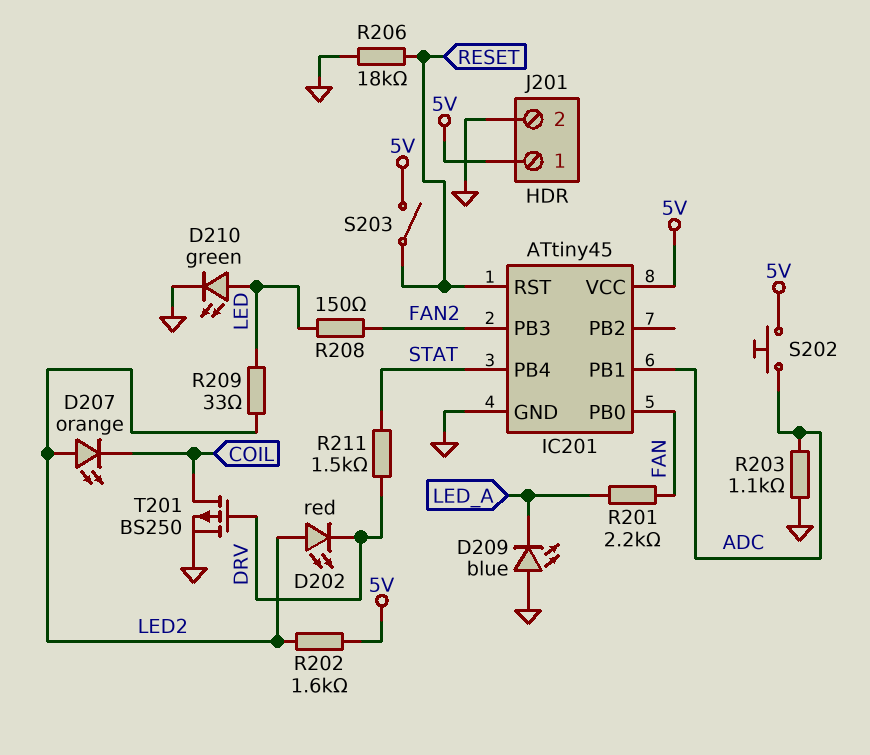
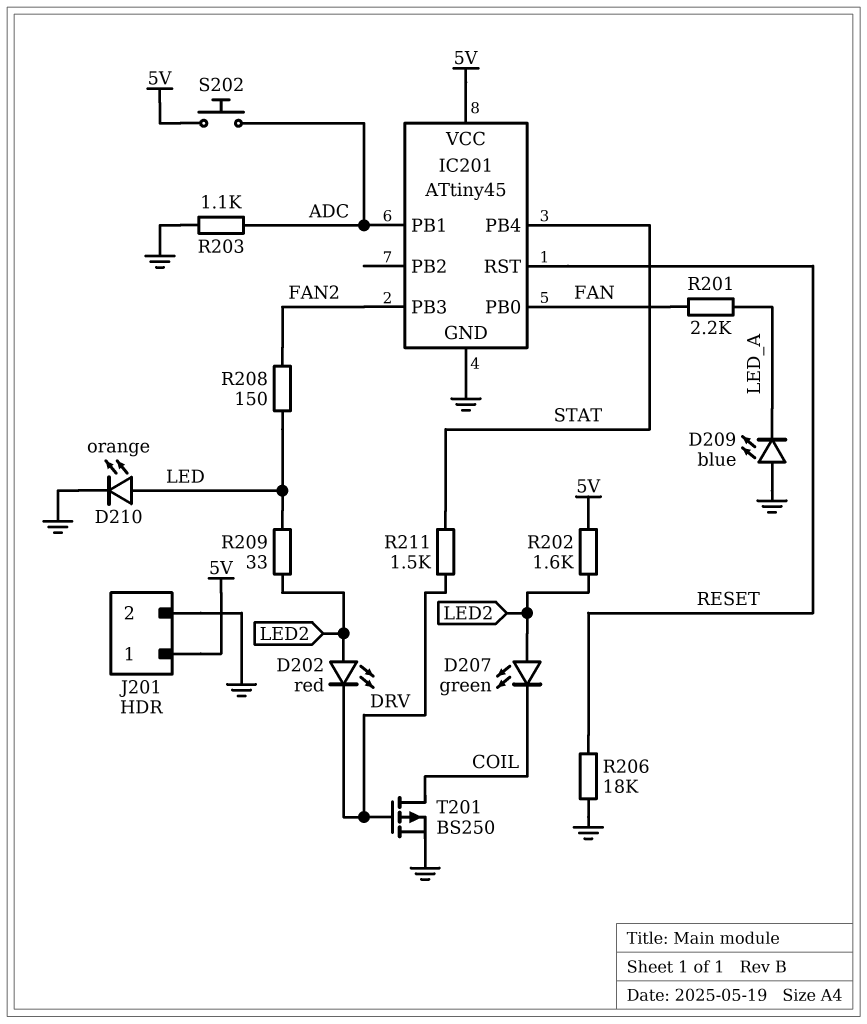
D207: LED orange (A LED2, K COIL) -> LED green (A LED2, K COIL)
D210: LED green (A LED, K GND) -> LED orange (A LED, K GND)
S203: switch (5V, RESET) -> none

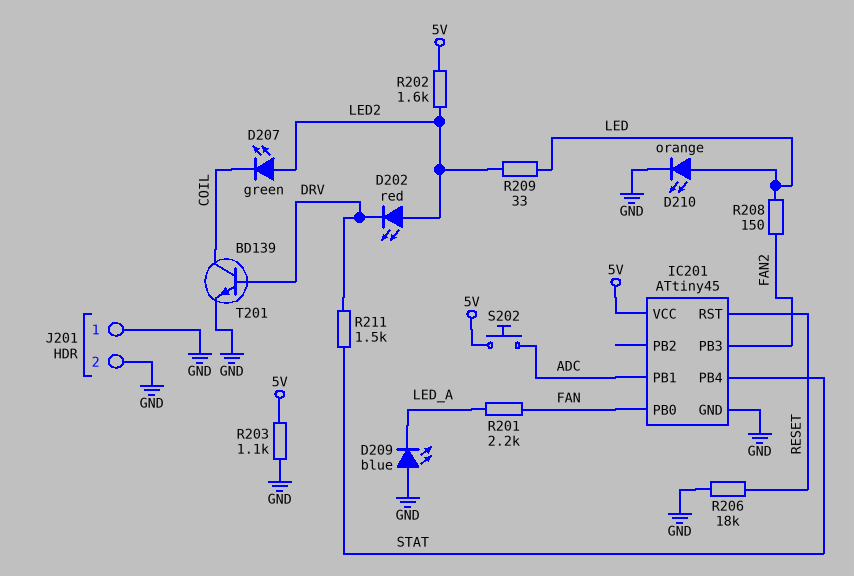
J201 pin 1: 5V -> GND
R203: 1.1k (ADC, GND) -> 1.1k (5V, GND)
T201: PMOS BS250 (G DRV, D COIL, S GND) -> NPN BD139 (B DRV, C COIL, E GND)

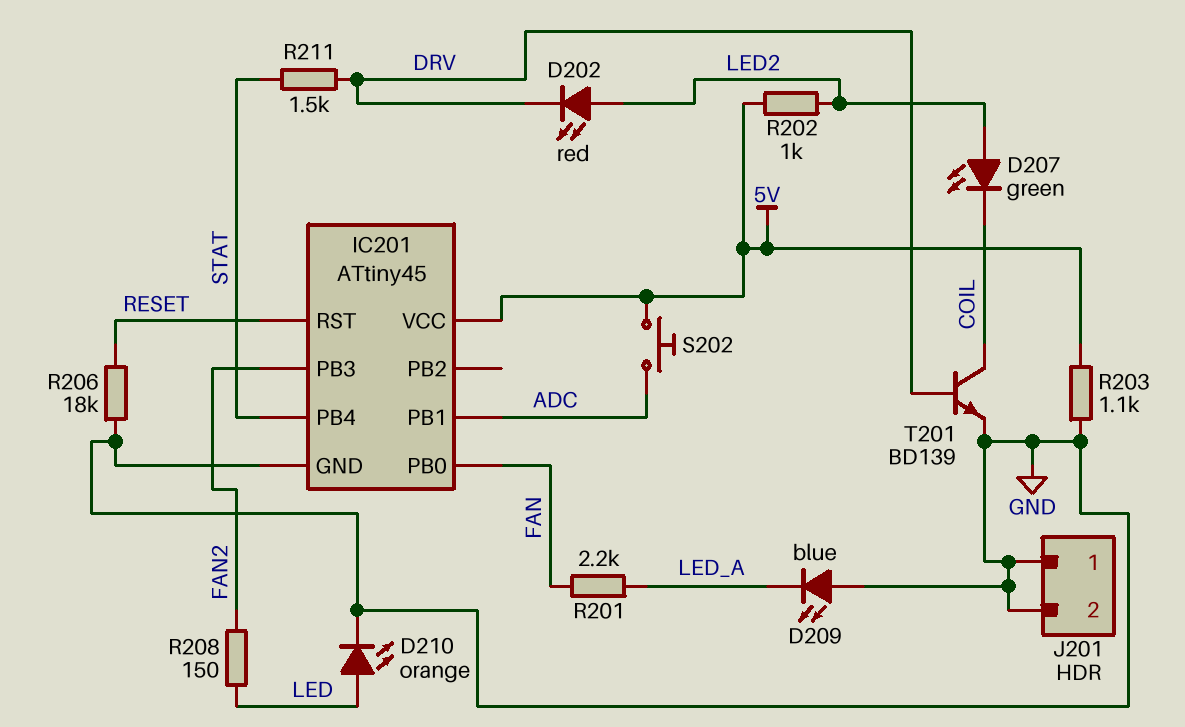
R202: 1.6k (5V, LED2) -> 1k (5V, LED2)
R209: 33 (LED, LED2) -> none

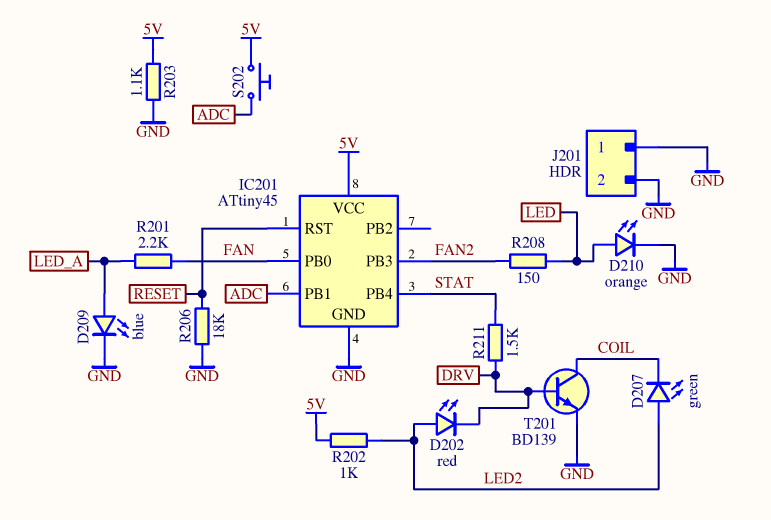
D209: LED blue (A GND, K LED_A) -> LED blue (A LED_A, K GND)

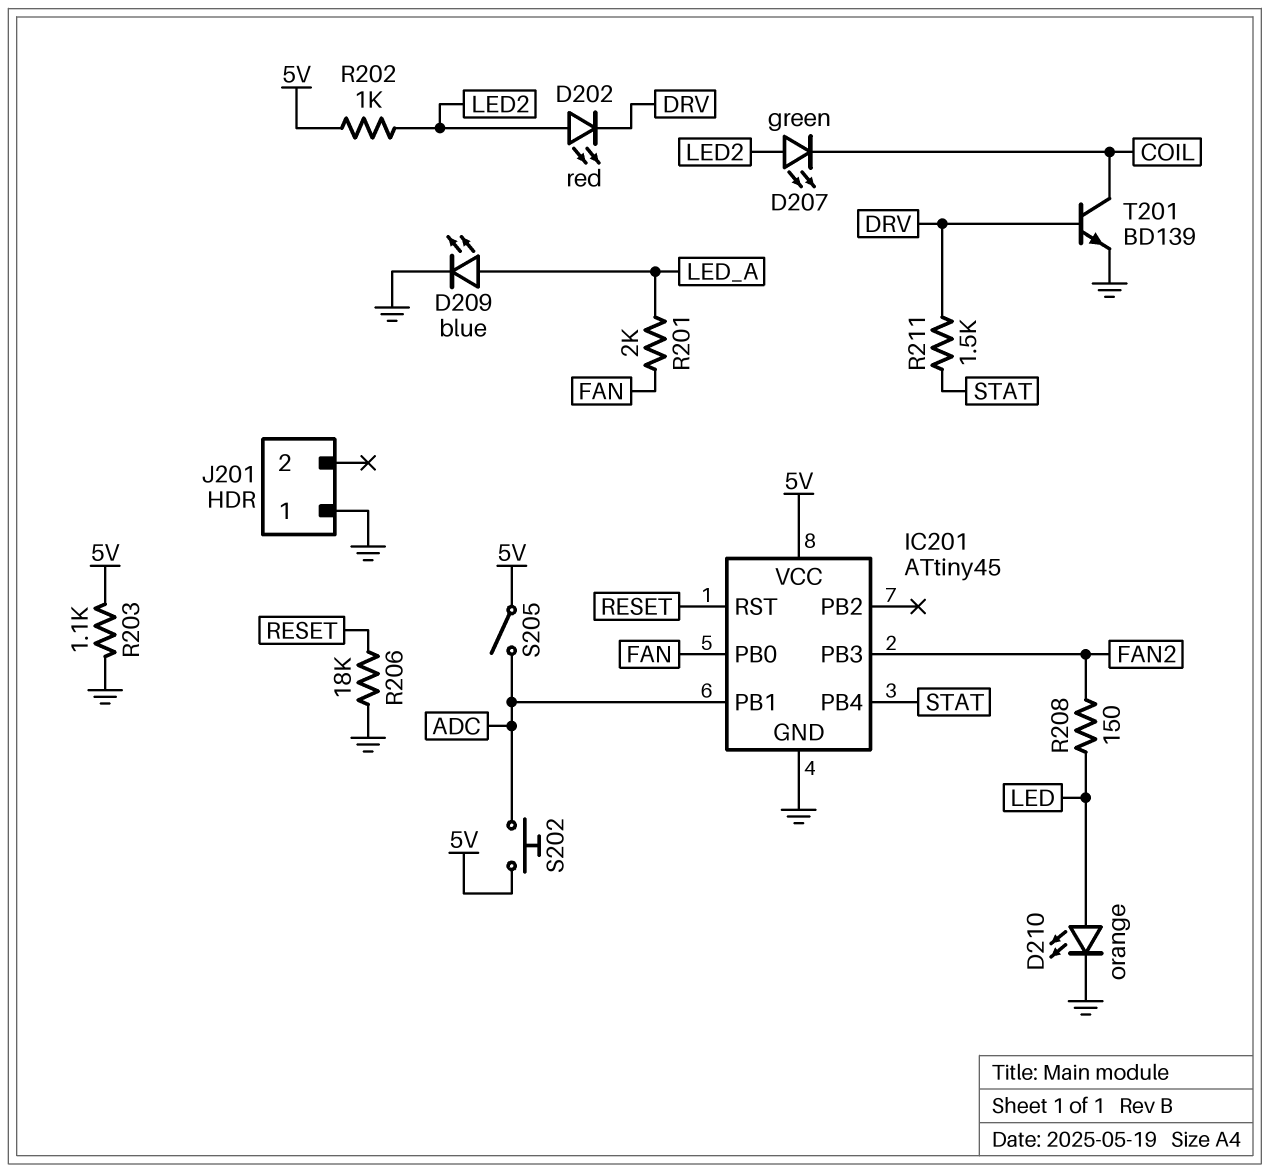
J201 pin 2: GND -> none
R201: 2.2k (FAN, LED_A) -> 2k (FAN, LED_A)
S205: none -> switch (5V, ADC)

